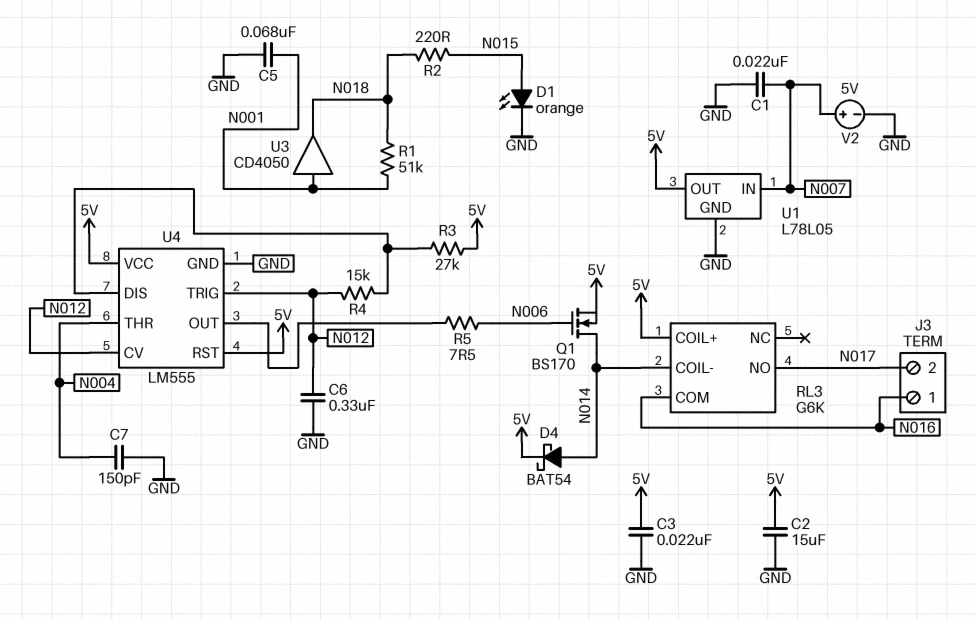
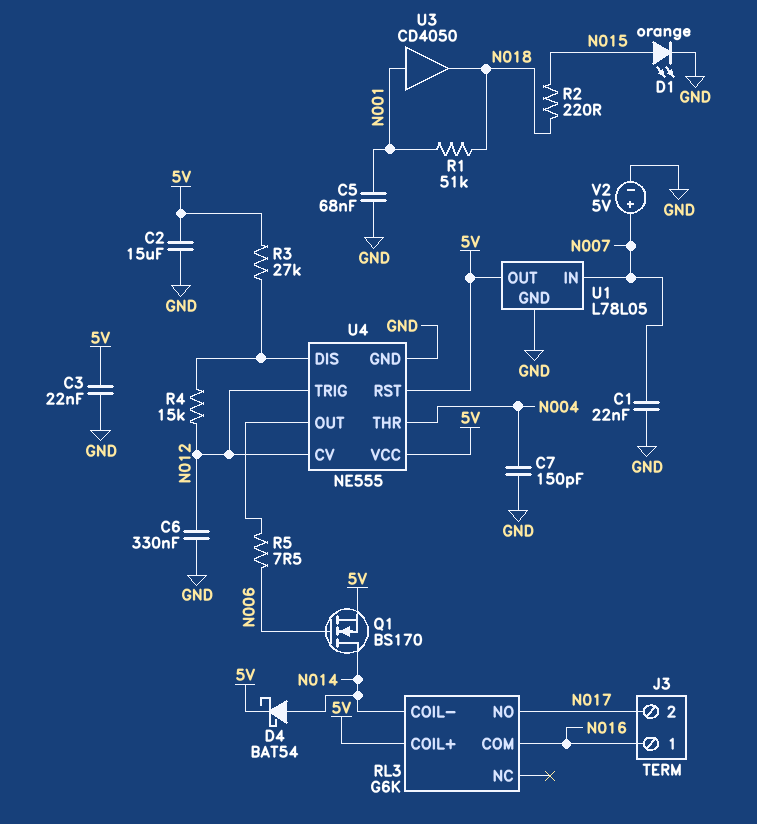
U4: LM555 -> NE555

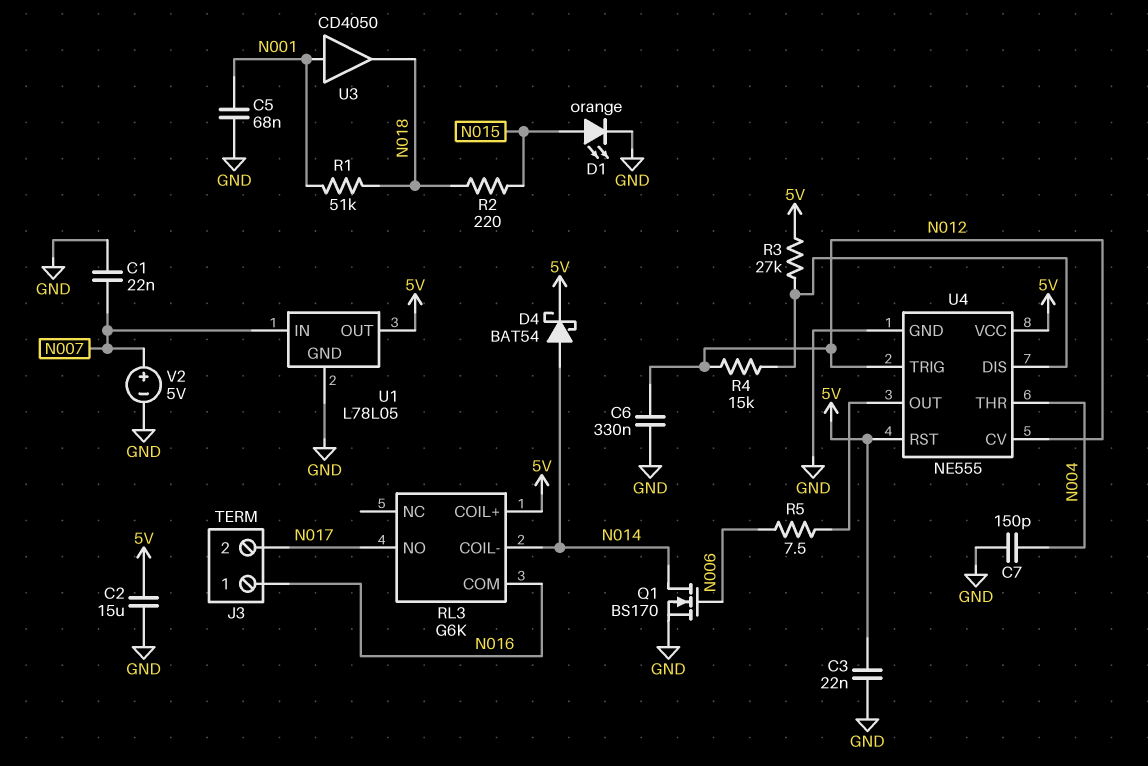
Q1: NMOS BS170 (G N006, D N014, S 5V) -> NMOS BS170 (G N006, D N014, S GND)

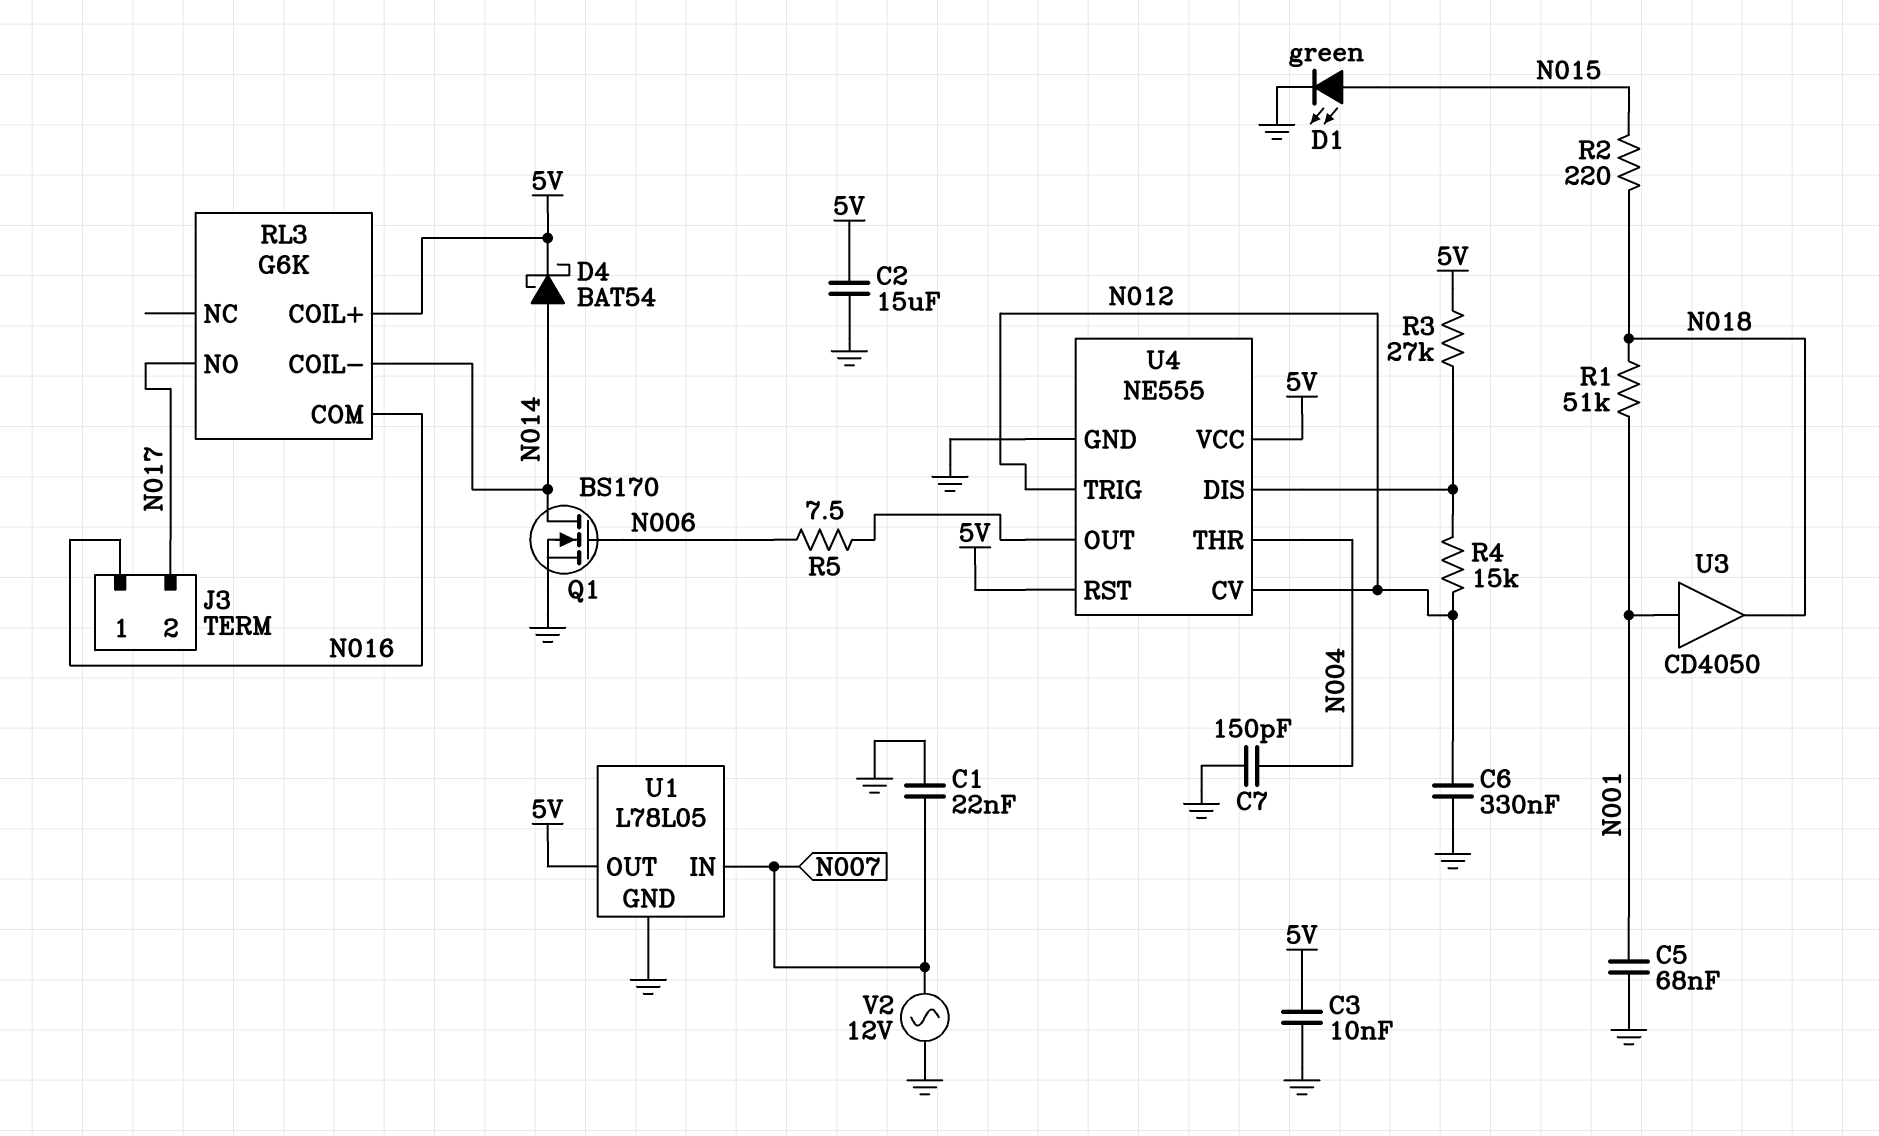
C3: 22nF (5V, GND) -> 10nF (5V, GND)
D1: LED orange (A N015, K GND) -> LED green (A N015, K GND)
V2: 5V (plus N007, minus GND) -> AC 12V (GND, N007)

